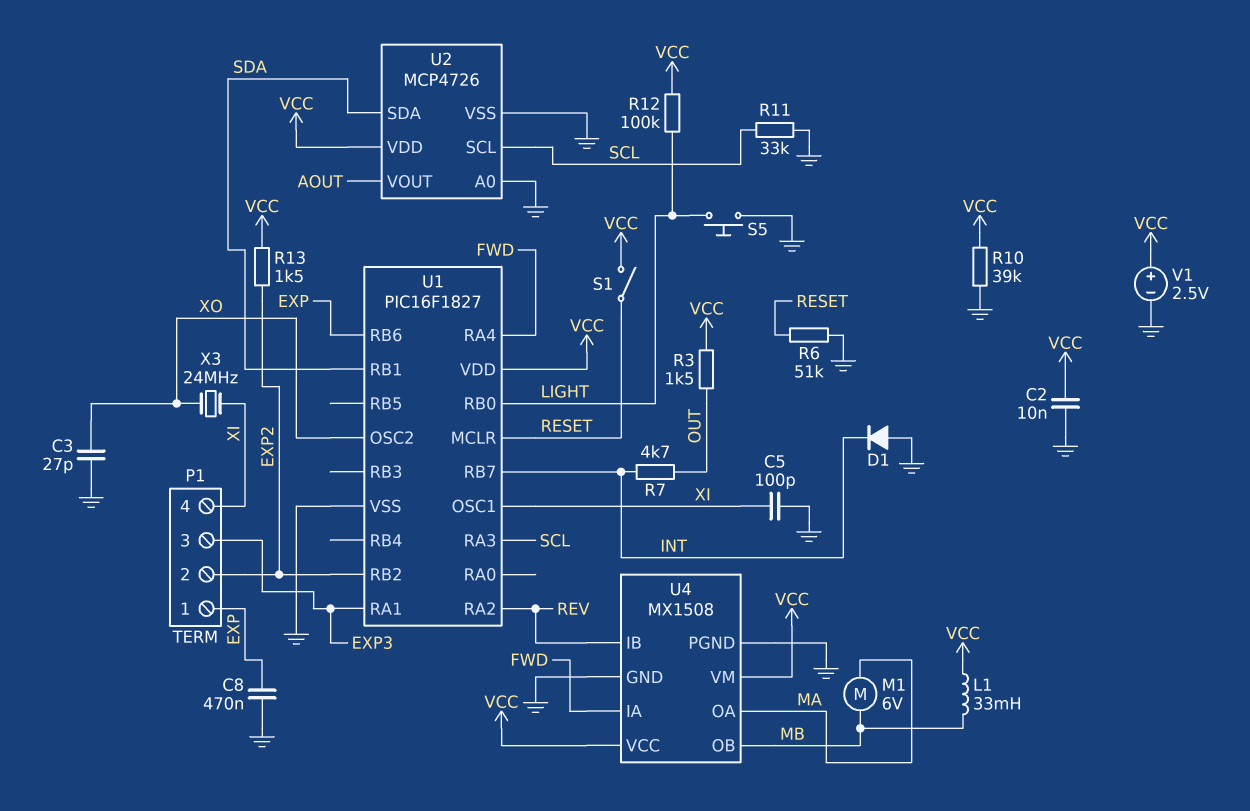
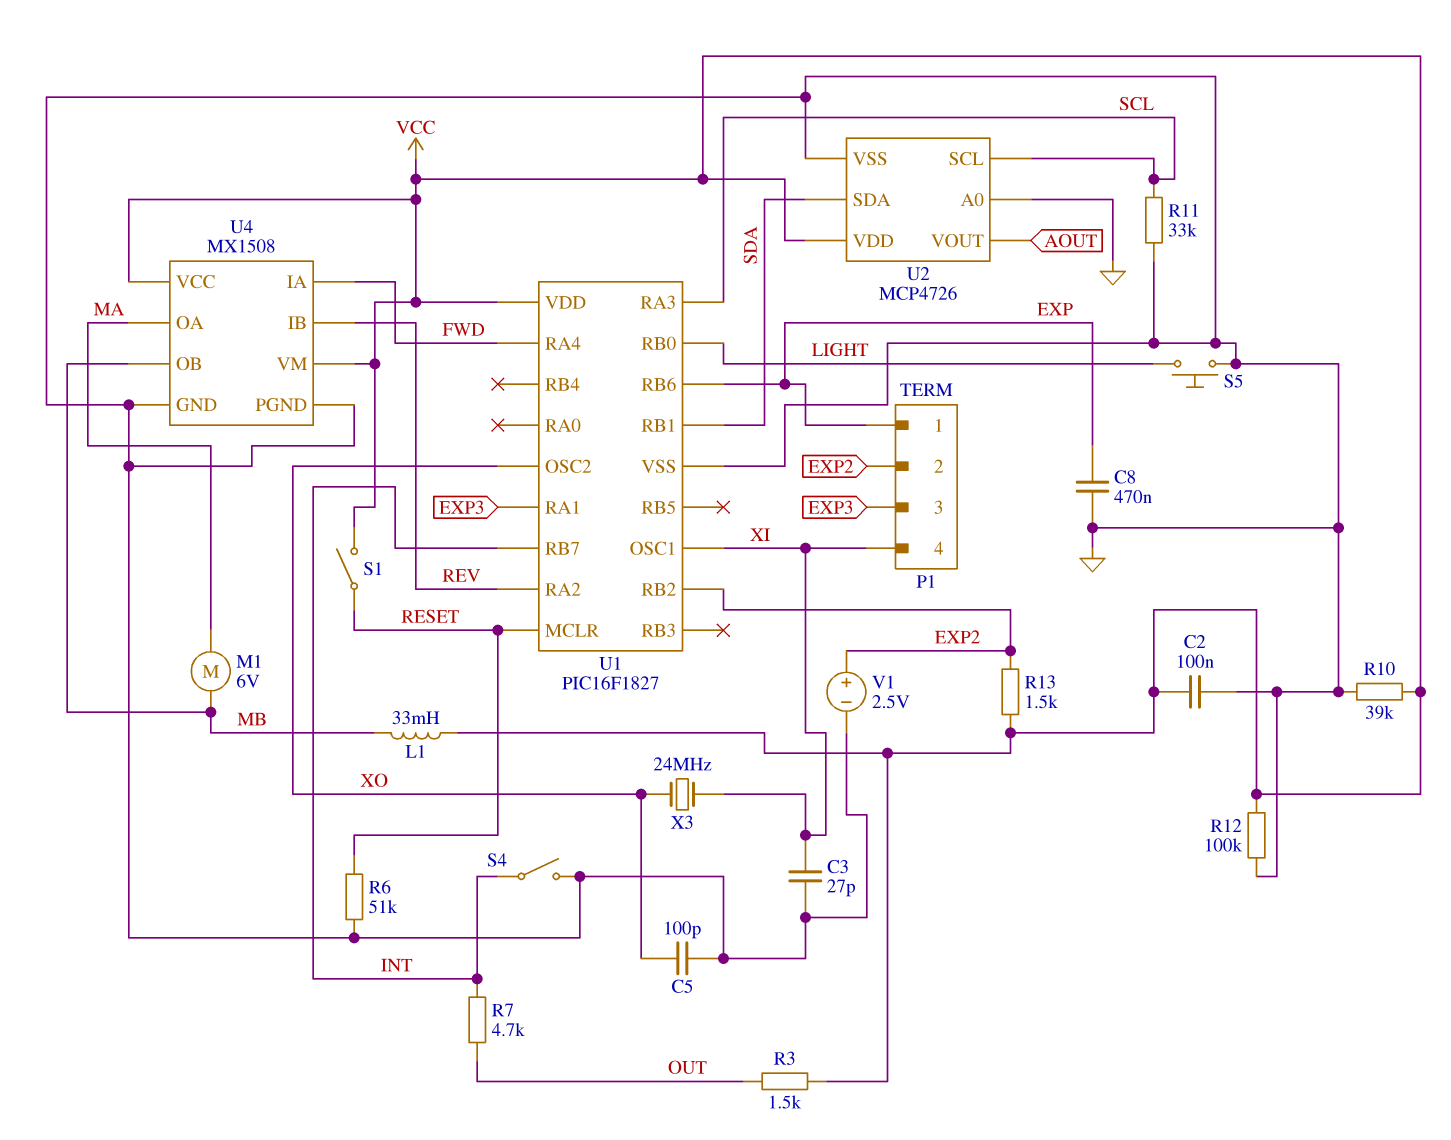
C2: 10nF (GND, VCC) -> 100nF (GND, VCC)
C3: 27pF (GND, XO) -> 27pF (GND, XI)
C5: 100pF (GND, XI) -> 100pF (GND, XO)
D1: diode (A GND, K INT) -> none
R12: 100k (LIGHT, VCC) -> 100k (GND, VCC)
S4: none -> switch (GND, INT)
V1: 2.5V (plus VCC, minus GND) -> 2.5V (plus EXP2, minus GND)

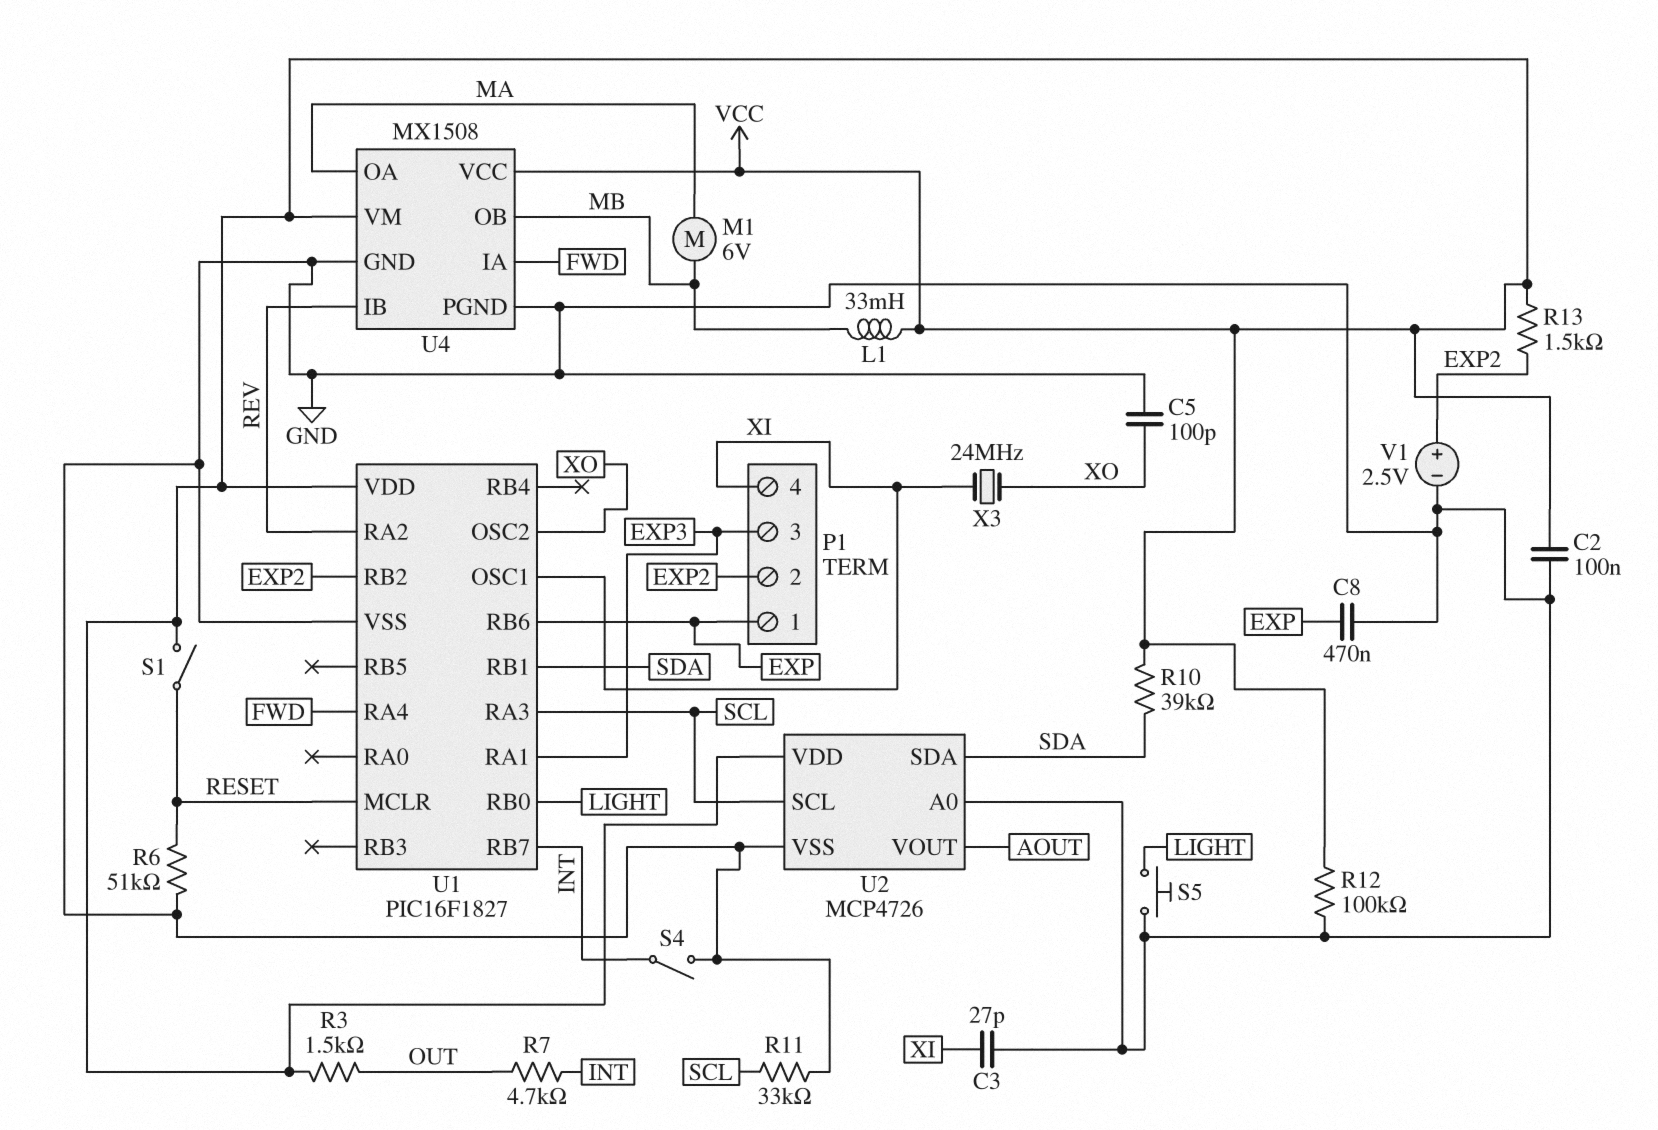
R10: 39k (GND, VCC) -> 39k (SDA, VCC)

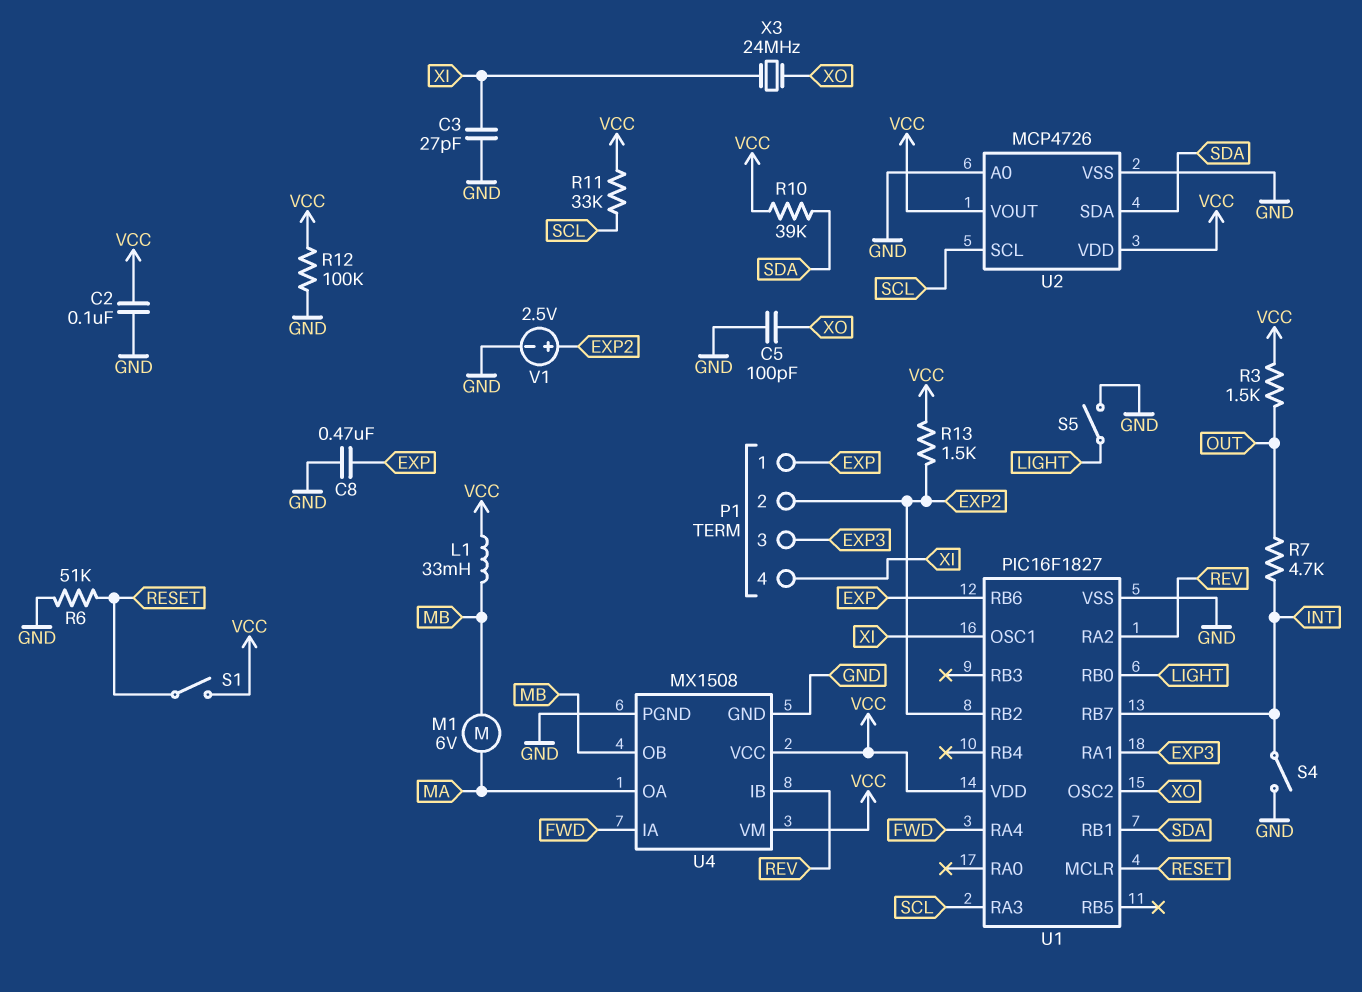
R11: 33k (GND, SCL) -> 33k (SCL, VCC)
S5: button (GND, LIGHT) -> switch (GND, LIGHT)
U2 pin VOUT: AOUT -> VCC

